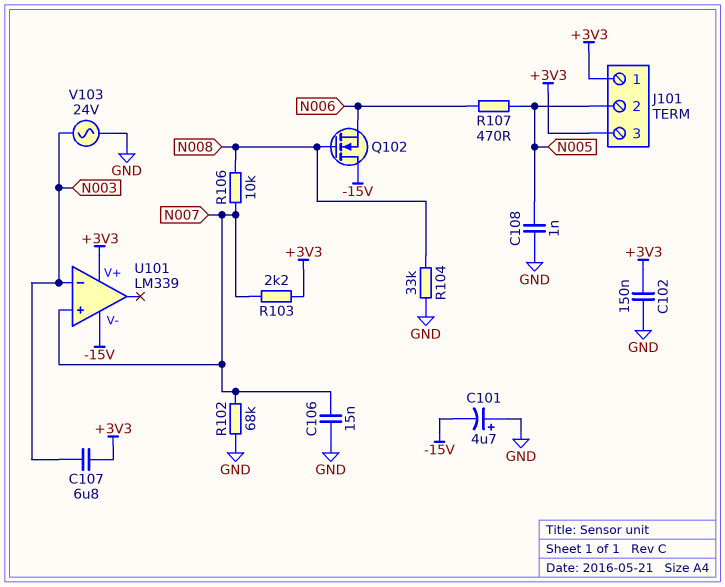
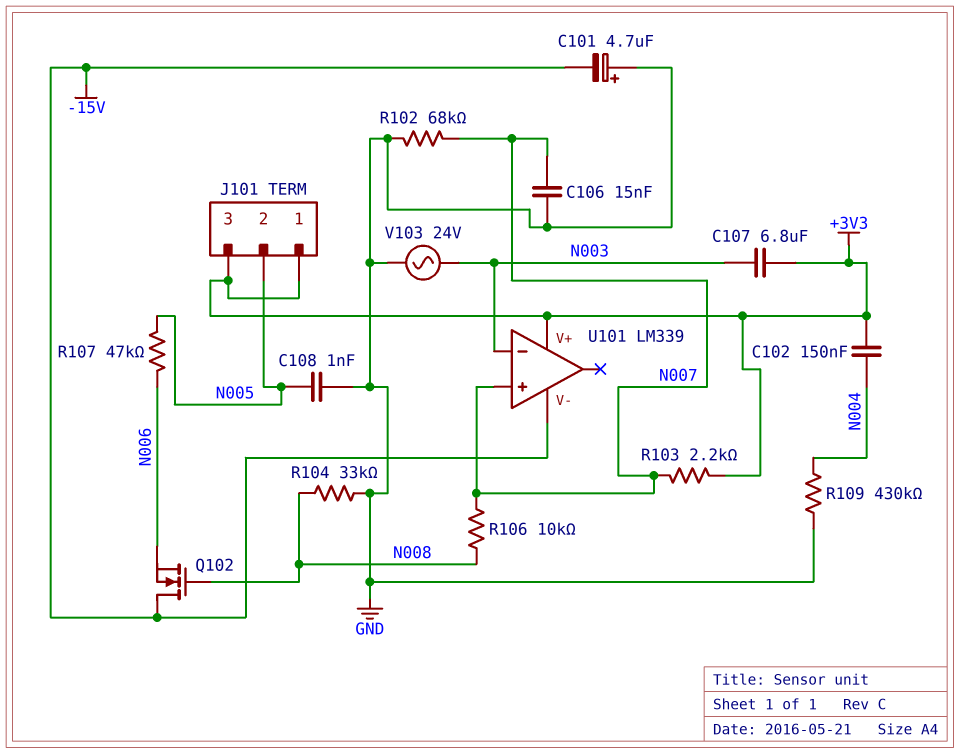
C102: 150nF (+3V3, GND) -> 150nF (+3V3, N004)
R107: 470 (N005, N006) -> 47k (N005, N006)
R109: none -> 430k (GND, N004)

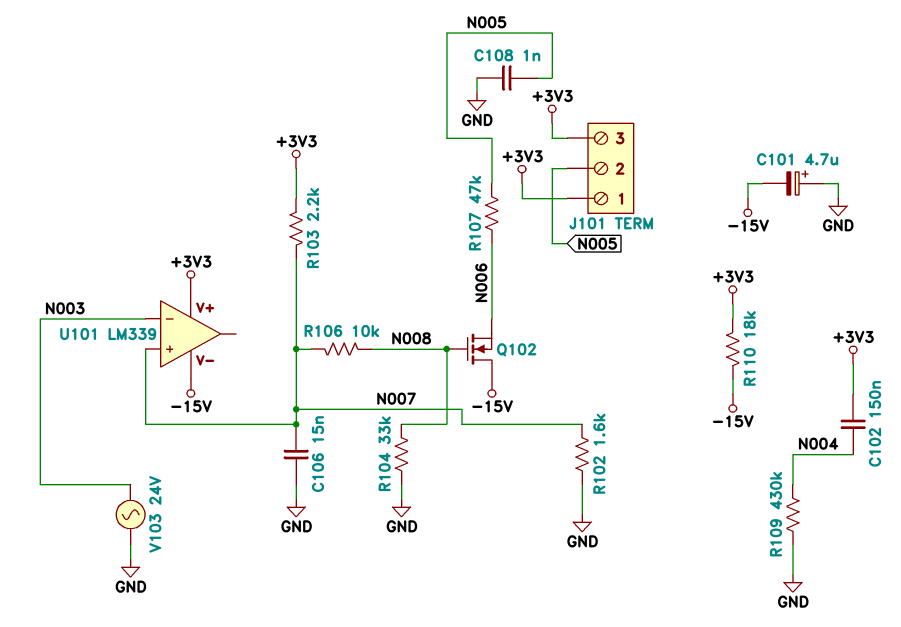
C107: 6.8uF (+3V3, N003) -> none
R102: 68k (GND, N007) -> 1.6k (GND, N007)
R110: none -> 18k (+3V3, -15V)

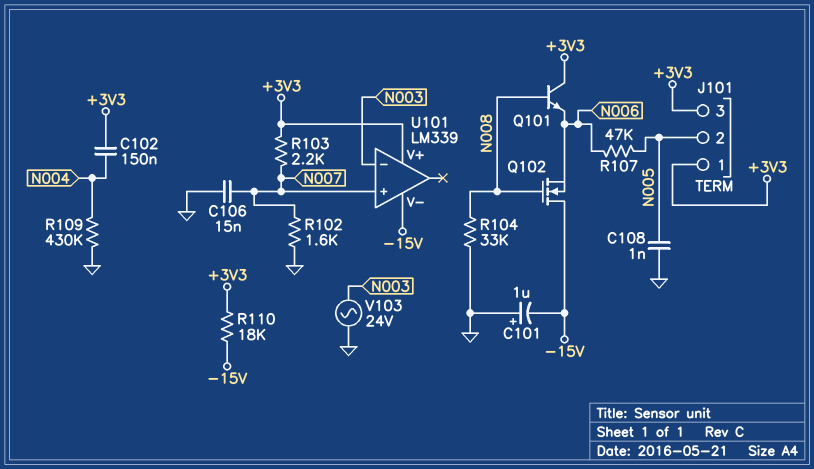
C101: 4.7uF (plus GND, minus -15V) -> 1uF (plus GND, minus -15V)
Q101: none -> NPN (B N008, C +3V3, E N006)
R106: 10k (N007, N008) -> none

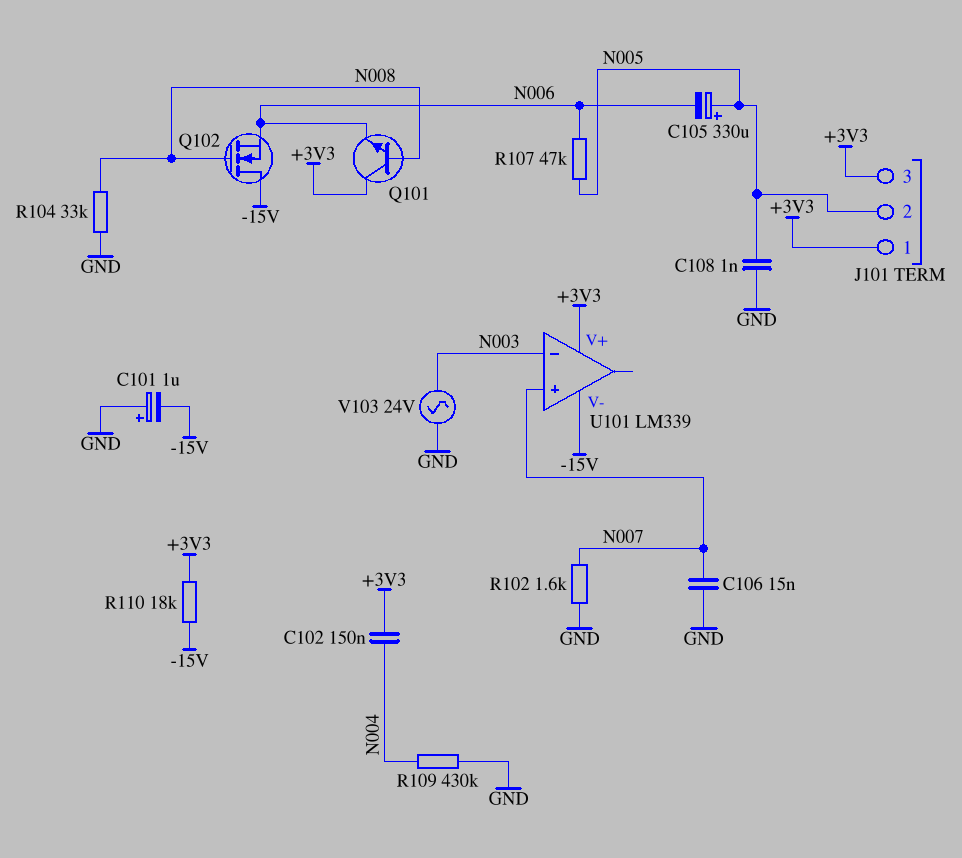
C105: none -> 330uF (plus N005, minus N006)
R103: 2.2k (+3V3, N007) -> none

